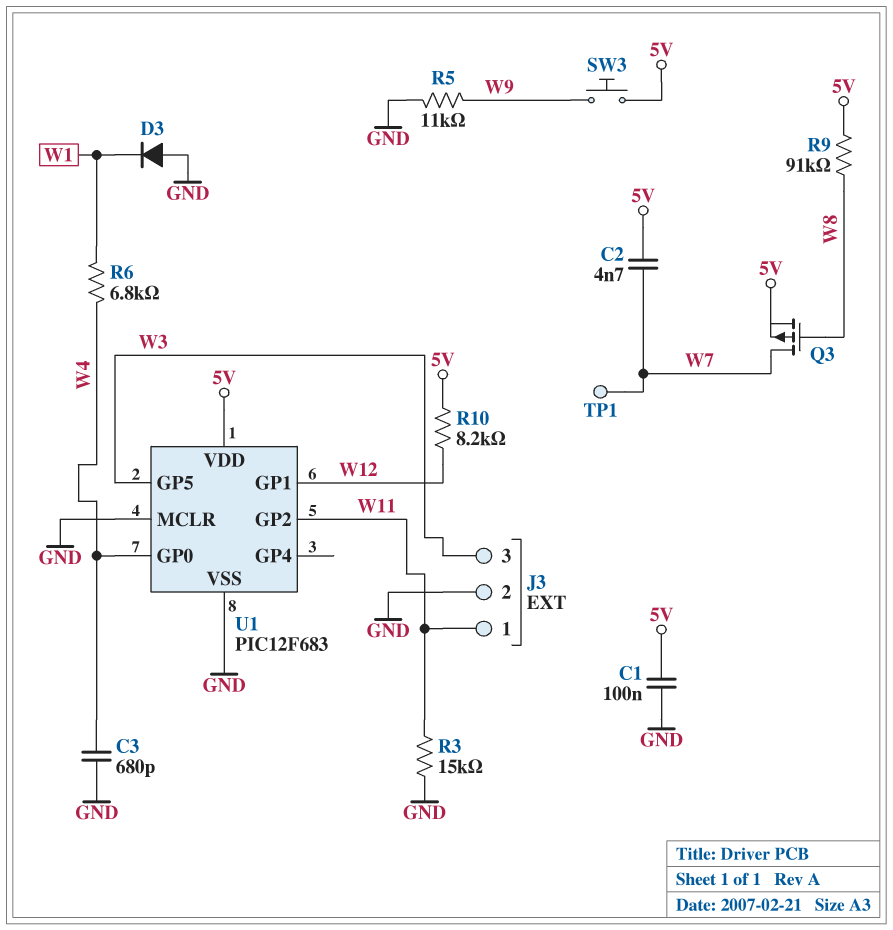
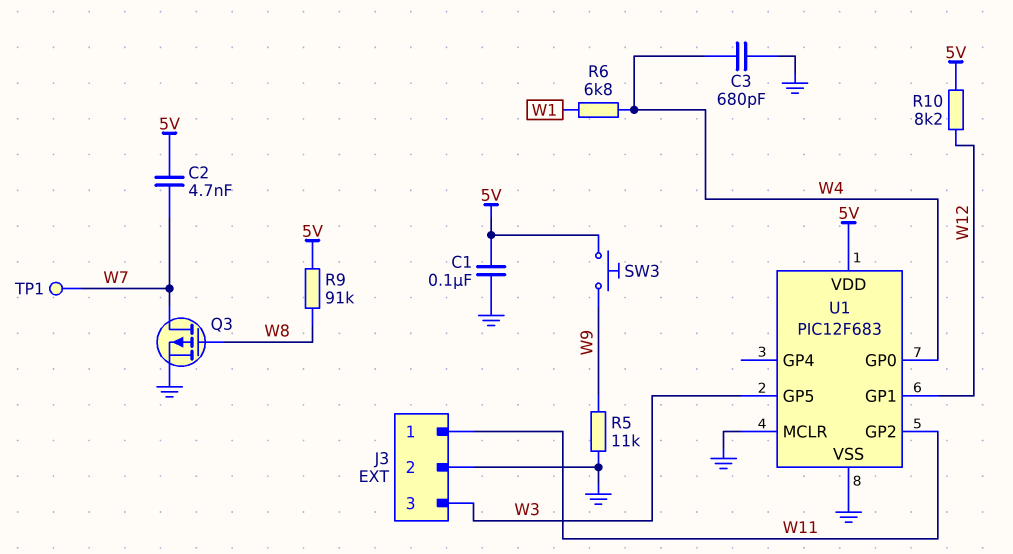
D3: diode (A GND, K W1) -> none
Q3: PMOS (G W8, D W7, S 5V) -> PMOS (G W8, D W7, S GND)
R3: 15k (GND, W11) -> none

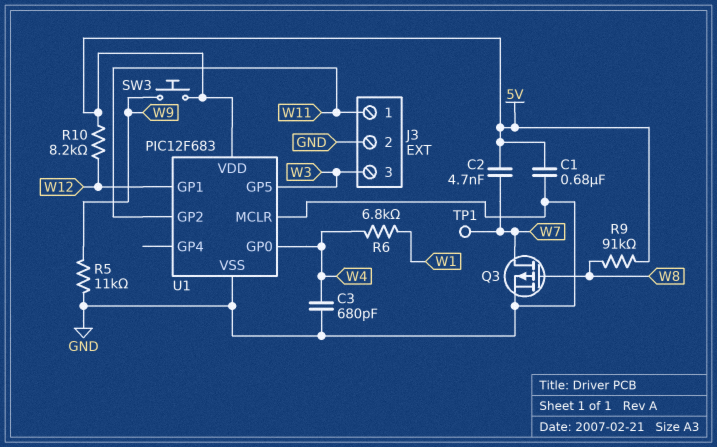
C1: 100nF (5V, GND) -> 680nF (5V, GND)

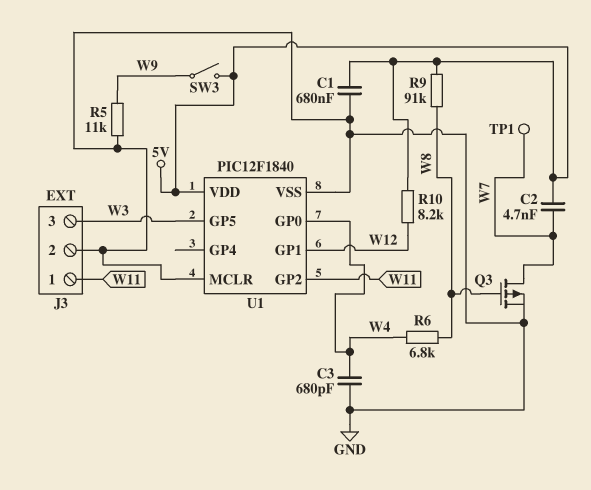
R6: 6.8k (W1, W4) -> 6.8k (W4, W8)
SW3: button (5V, W9) -> switch (5V, W9)
U1: PIC12F683 -> PIC12F1840

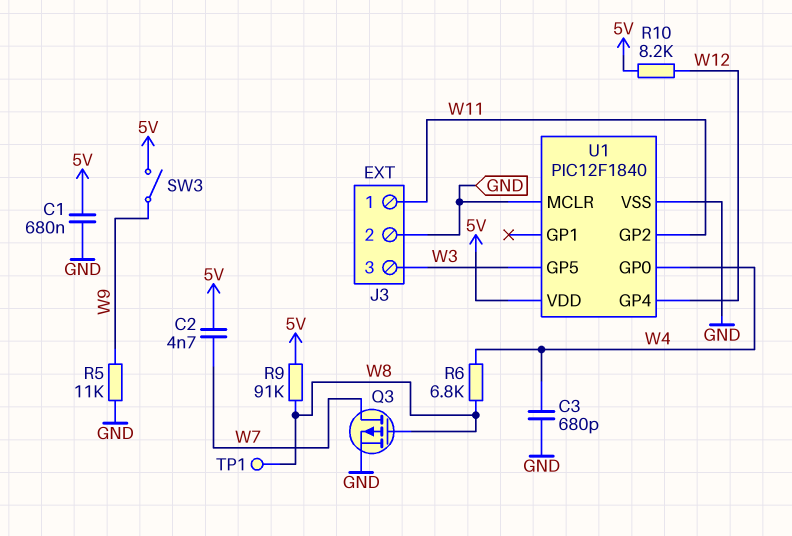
TP1: test point (W7) -> test point (W8)
U1 pin GP1: W12 -> none
U1 pin GP4: none -> W12

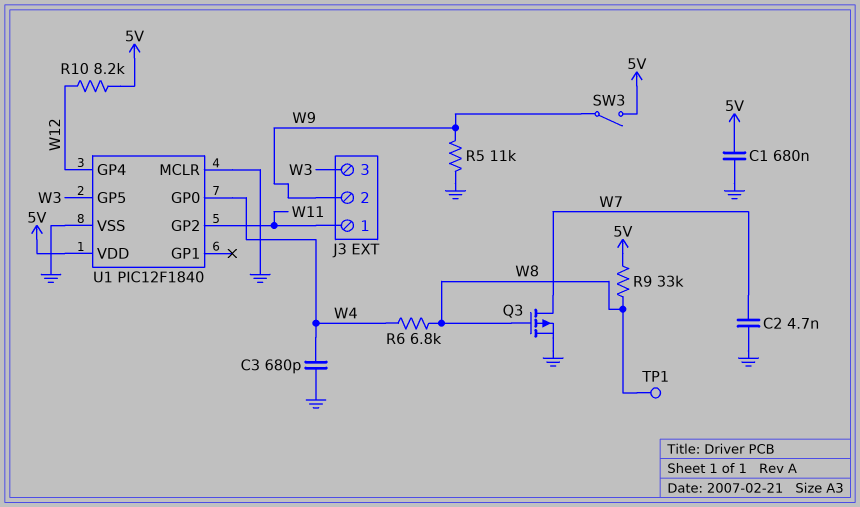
C2: 4.7nF (5V, W7) -> 4.7nF (GND, W7)
J3 pin 2: GND -> W9
R9: 91k (5V, W8) -> 33k (5V, W8)

